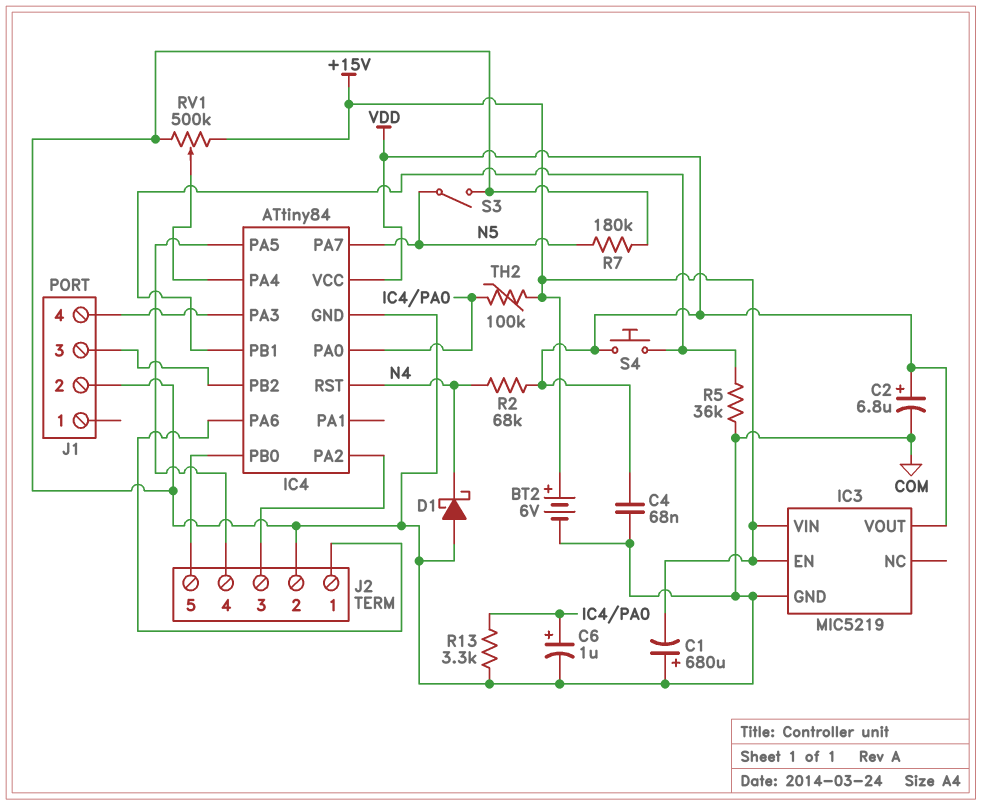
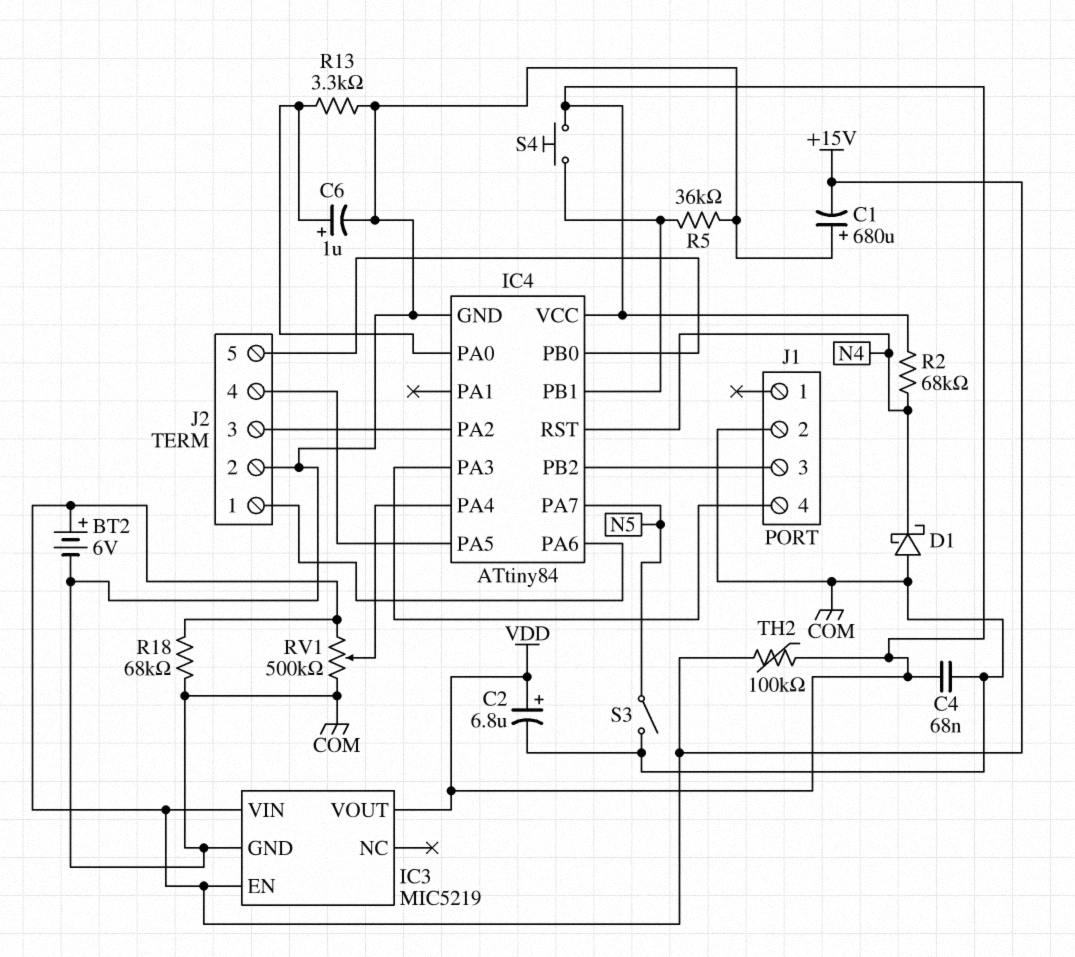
R7: 180k (COM, N5) -> none
R18: none -> 68k (+15V, COM)
TH2: 100k (+15V, IC4/PA0) -> 100k (+15V, VDD)

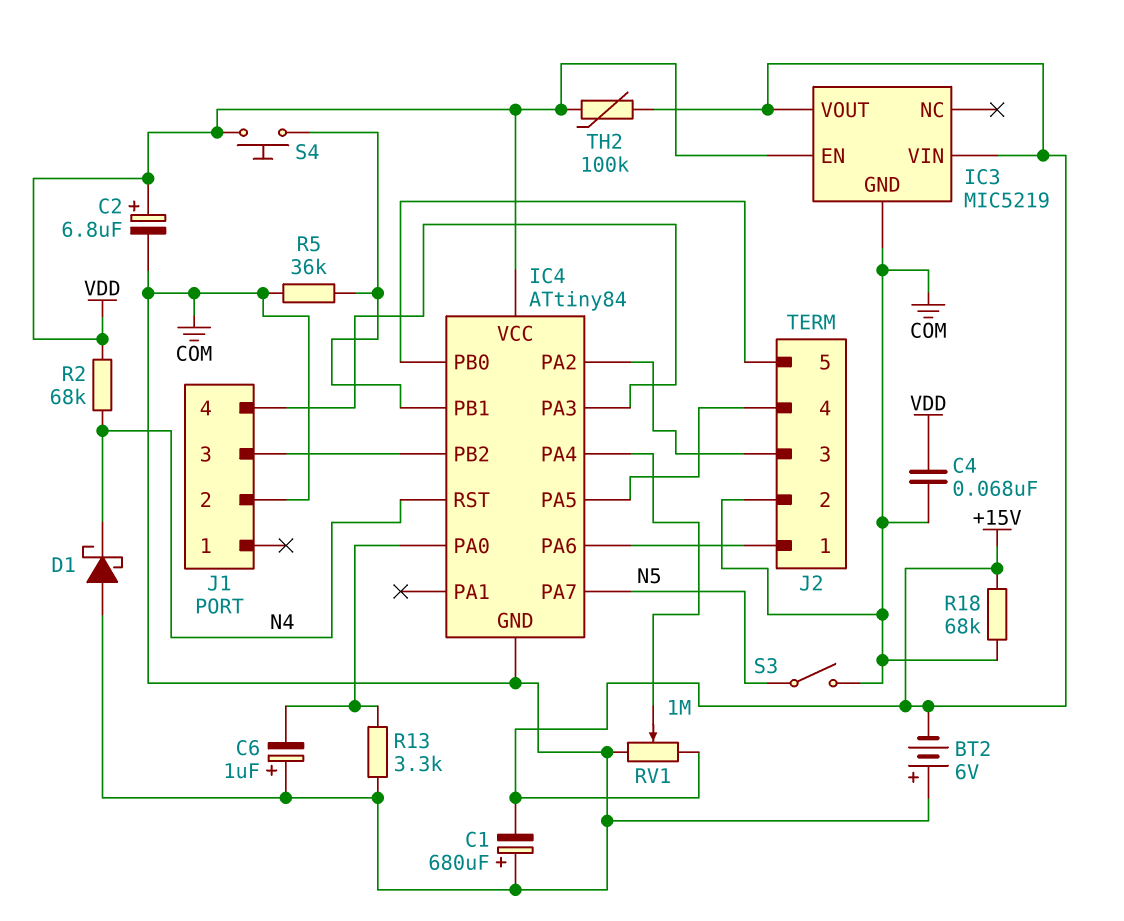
BT2: 6V (plus +15V, minus COM) -> 6V (plus COM, minus +15V)
C6: 1uF (plus IC4/PA0, minus COM) -> 1uF (plus COM, minus IC4/PA0)
IC3 pin EN: +15V -> VDD
IC3 pin VOUT: VDD -> +15V
RV1: 500k (+15V, COM, wiper IC4/PA4) -> 1M (+15V, COM, wiper IC4/PA4)

